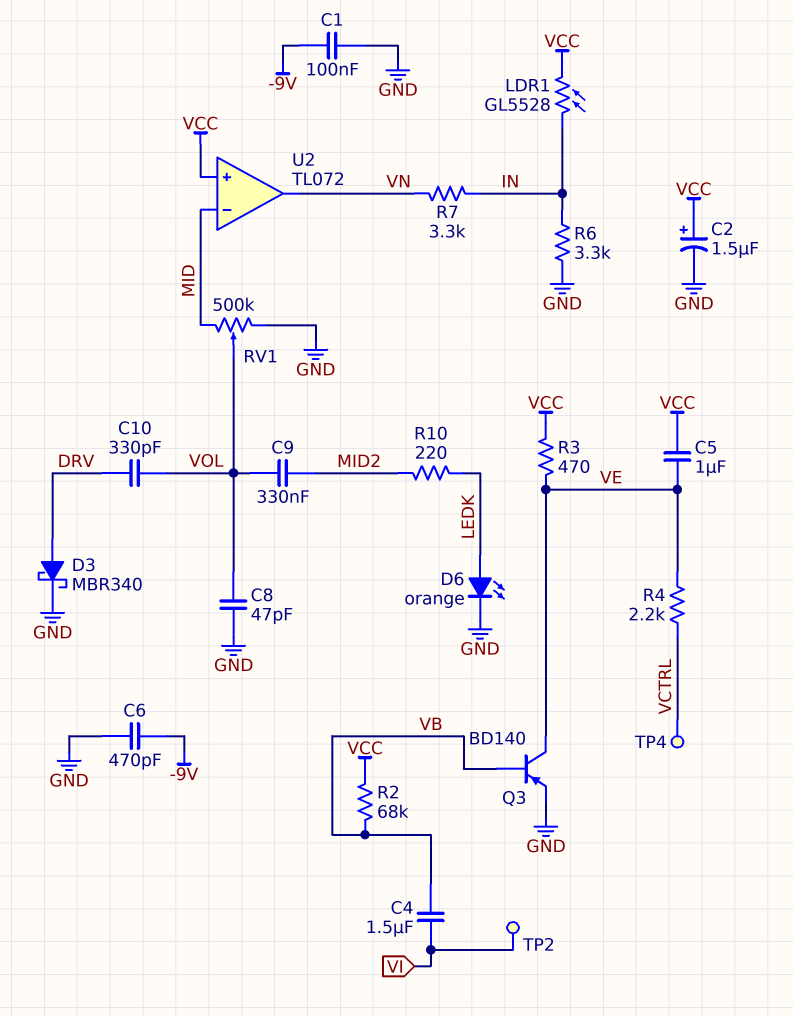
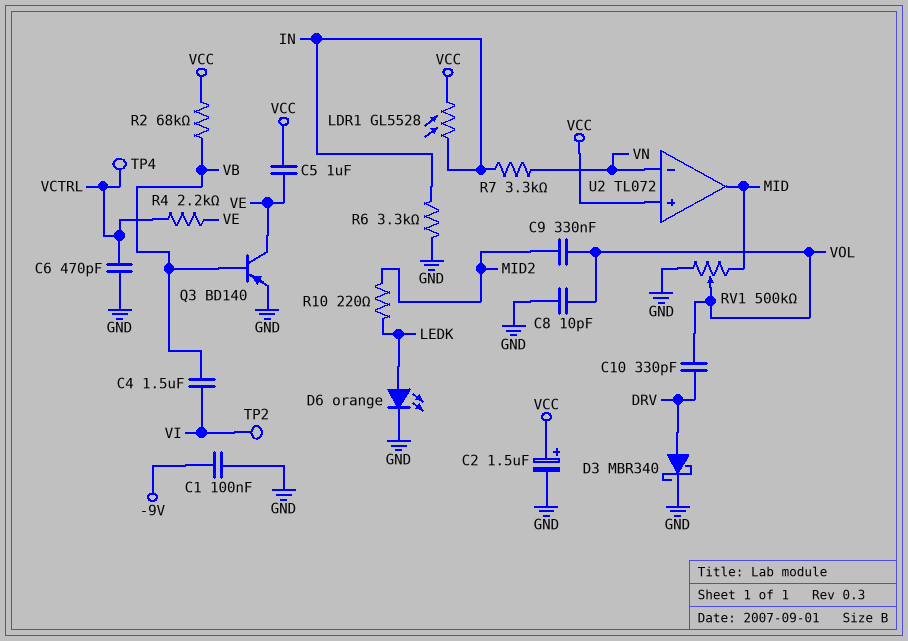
C6: 470pF (-9V, GND) -> 470pF (GND, VCTRL)
C8: 47pF (GND, VOL) -> 10pF (GND, VOL)
R3: 470 (VCC, VE) -> none
U2 pin in-: MID -> VN
U2 pin out: VN -> MID

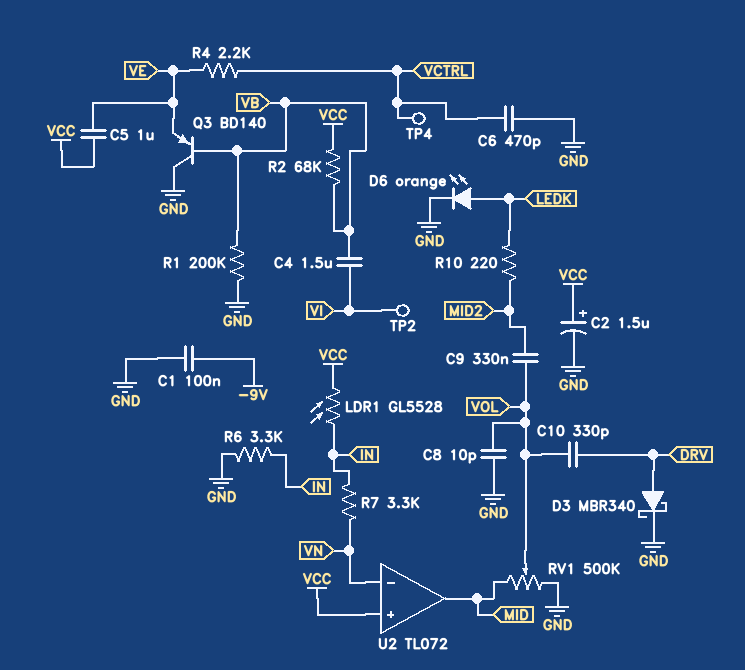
Q3: PNP BD140 (B VB, C VE, E GND) -> PNP BD140 (B VB, C GND, E VE)
R1: none -> 200k (GND, VB)

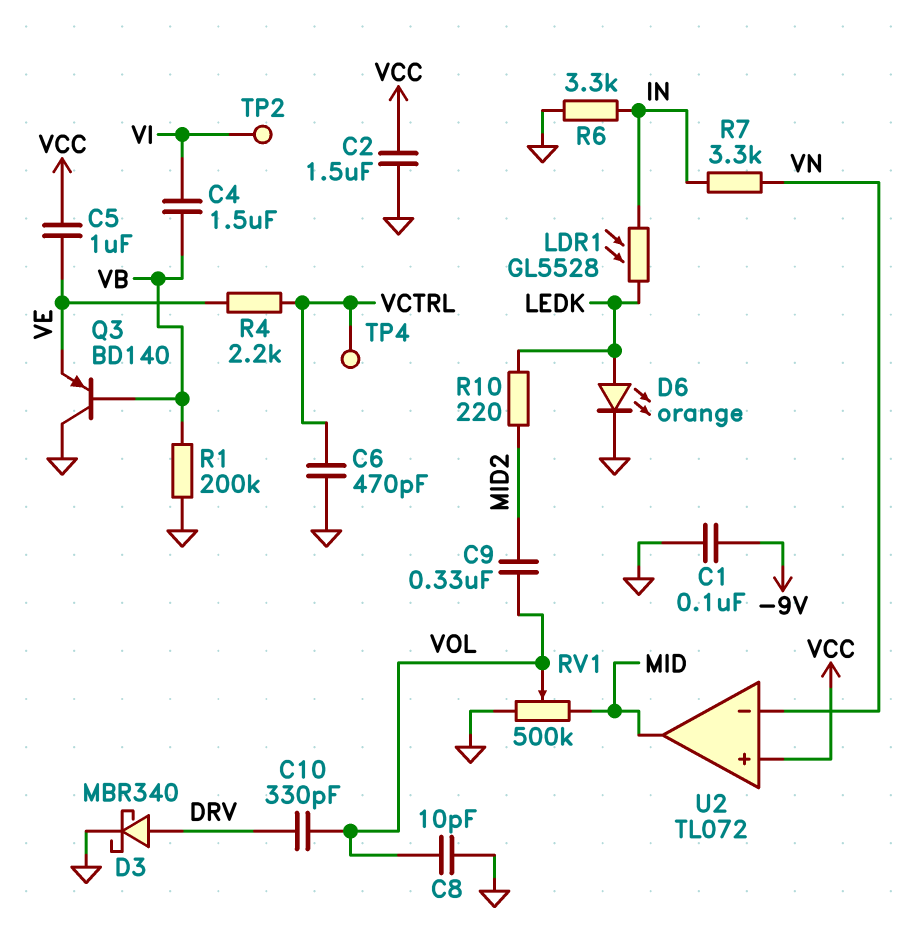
C2: 1.5uF (plus VCC, minus GND) -> 1.5uF (GND, VCC)
LDR1: GL5528 (IN, VCC) -> GL5528 (IN, LEDK)
R2: 68k (VB, VCC) -> none

